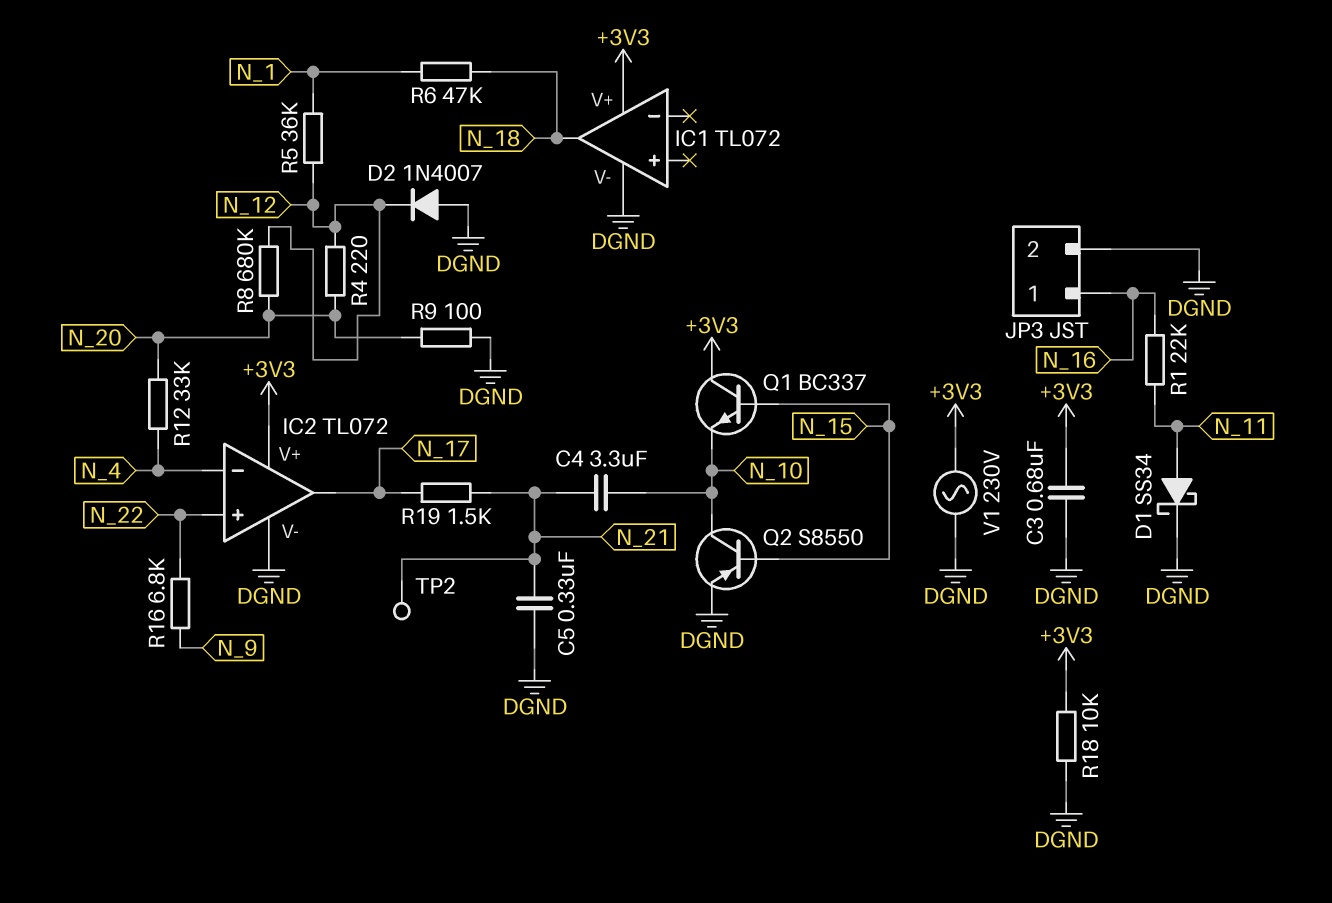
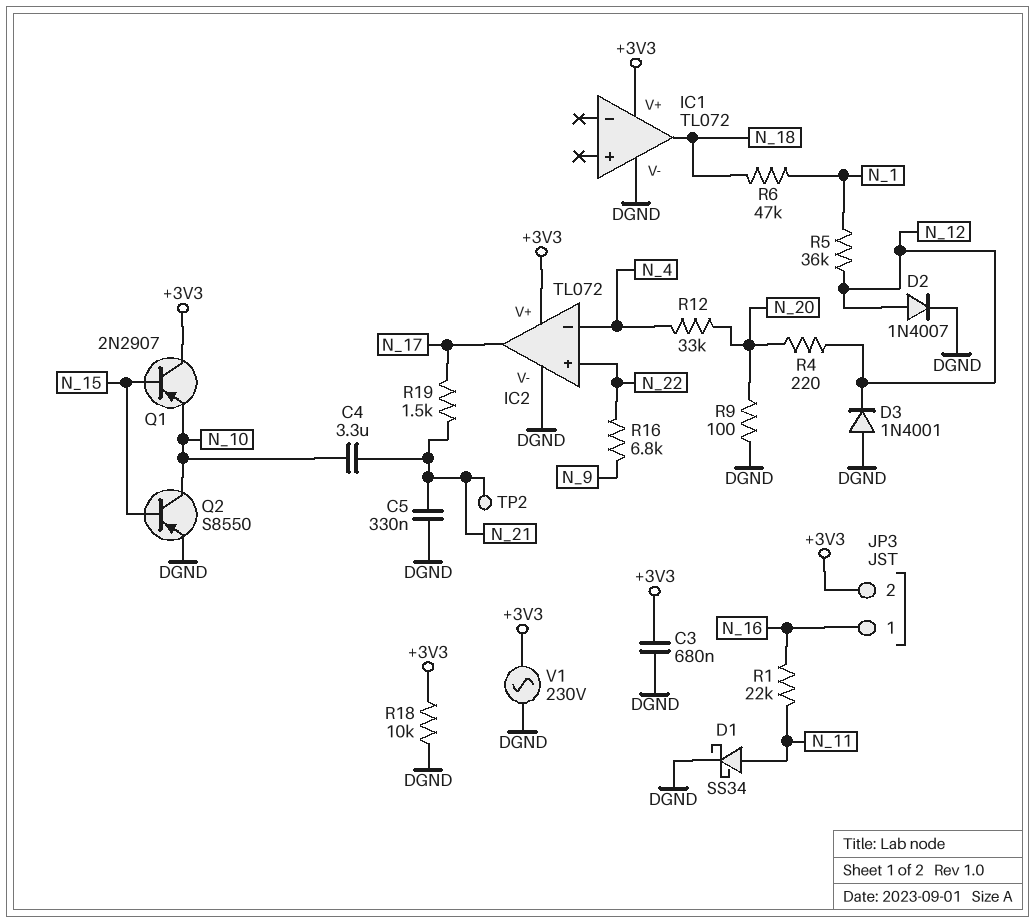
D2: diode 1N4007 (A DGND, K N_12) -> diode 1N4007 (A N_12, K DGND)
D3: none -> diode 1N4001 (A DGND, K N_12)
JP3 pin 2: DGND -> +3V3
Q1: NPN BC337 (B N_15, C +3V3, E N_10) -> PNP 2N2907 (B N_15, C +3V3, E N_10)
R8: 680k (N_12, N_20) -> none

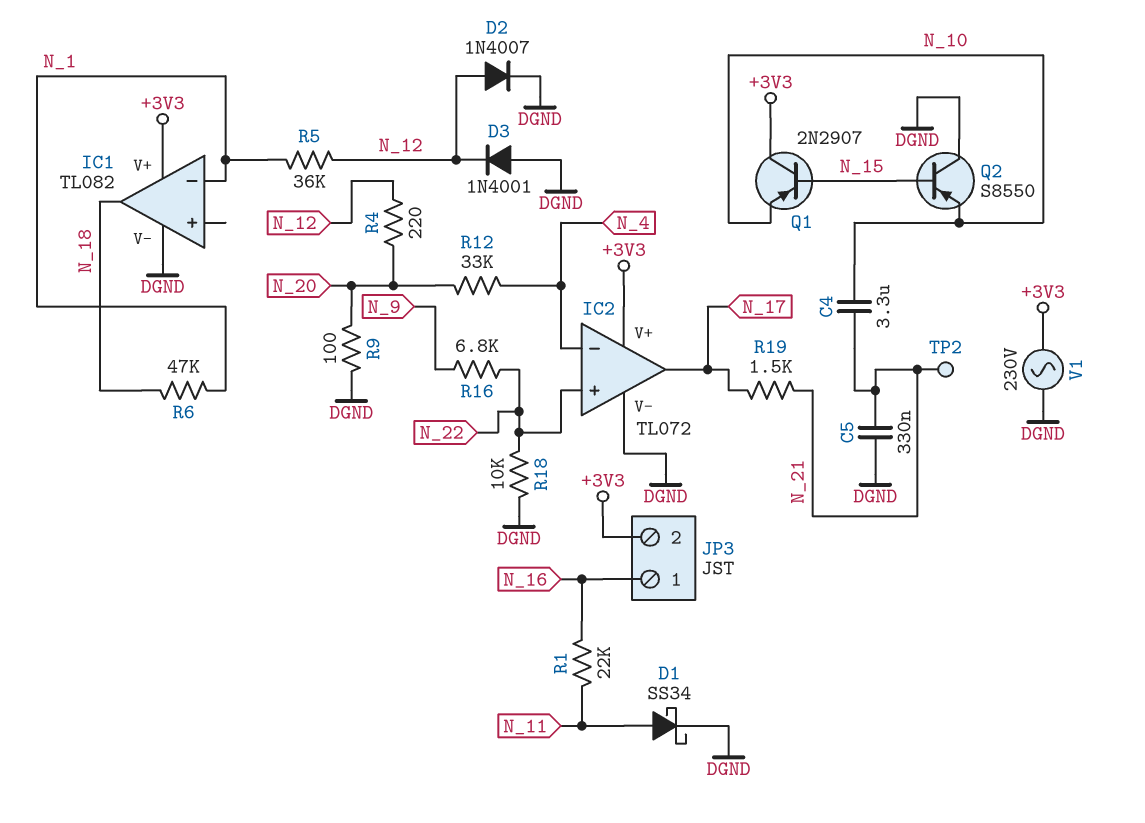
C3: 680nF (+3V3, DGND) -> none
IC1: TL072 -> TL082
IC1 pin in-: none -> N_1
Q2: PNP S8550 (B N_15, C N_10, E DGND) -> PNP S8550 (B N_15, C DGND, E N_10)
R18: 10k (+3V3, DGND) -> 10k (DGND, N_22)

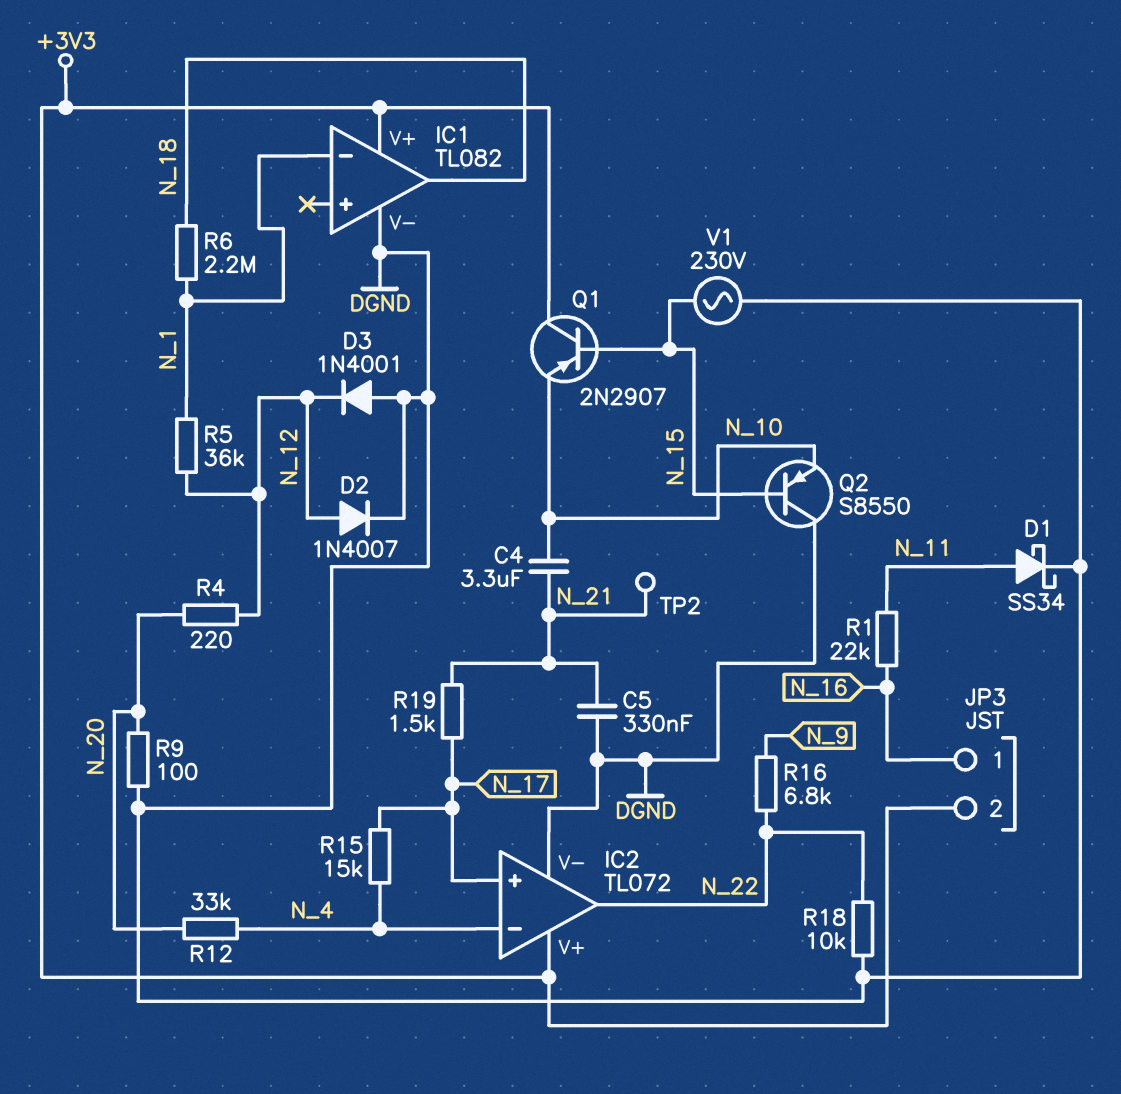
IC2 pin in+: N_22 -> N_17
IC2 pin out: N_17 -> N_22
R6: 47k (N_1, N_18) -> 2.2M (N_1, N_18)
R15: none -> 15k (N_4, N_17)
V1: AC 230V (+3V3, DGND) -> AC 230V (DGND, N_15)

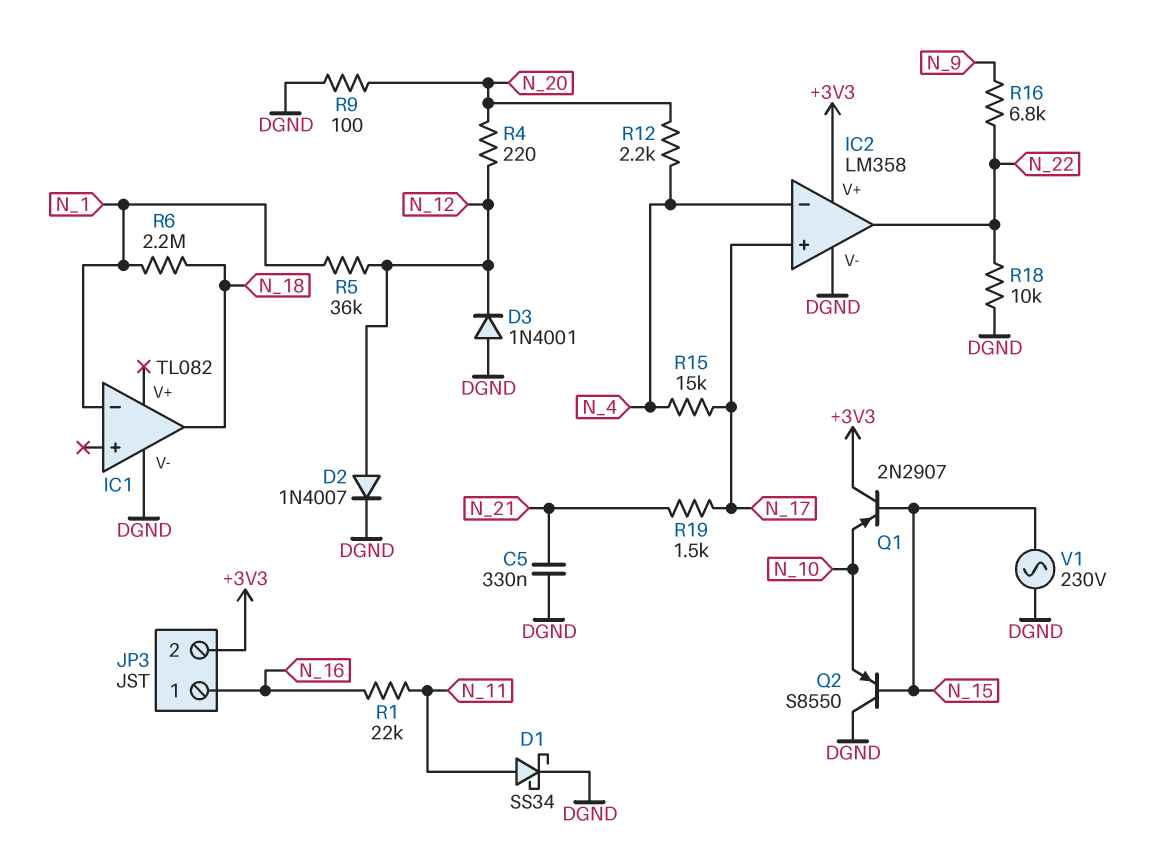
C4: 3.3uF (N_10, N_21) -> none
IC1 pin V+: +3V3 -> none
IC2: TL072 -> LM358
R12: 33k (N_4, N_20) -> 2.2k (N_4, N_20)
TP2: test point (N_21) -> none

